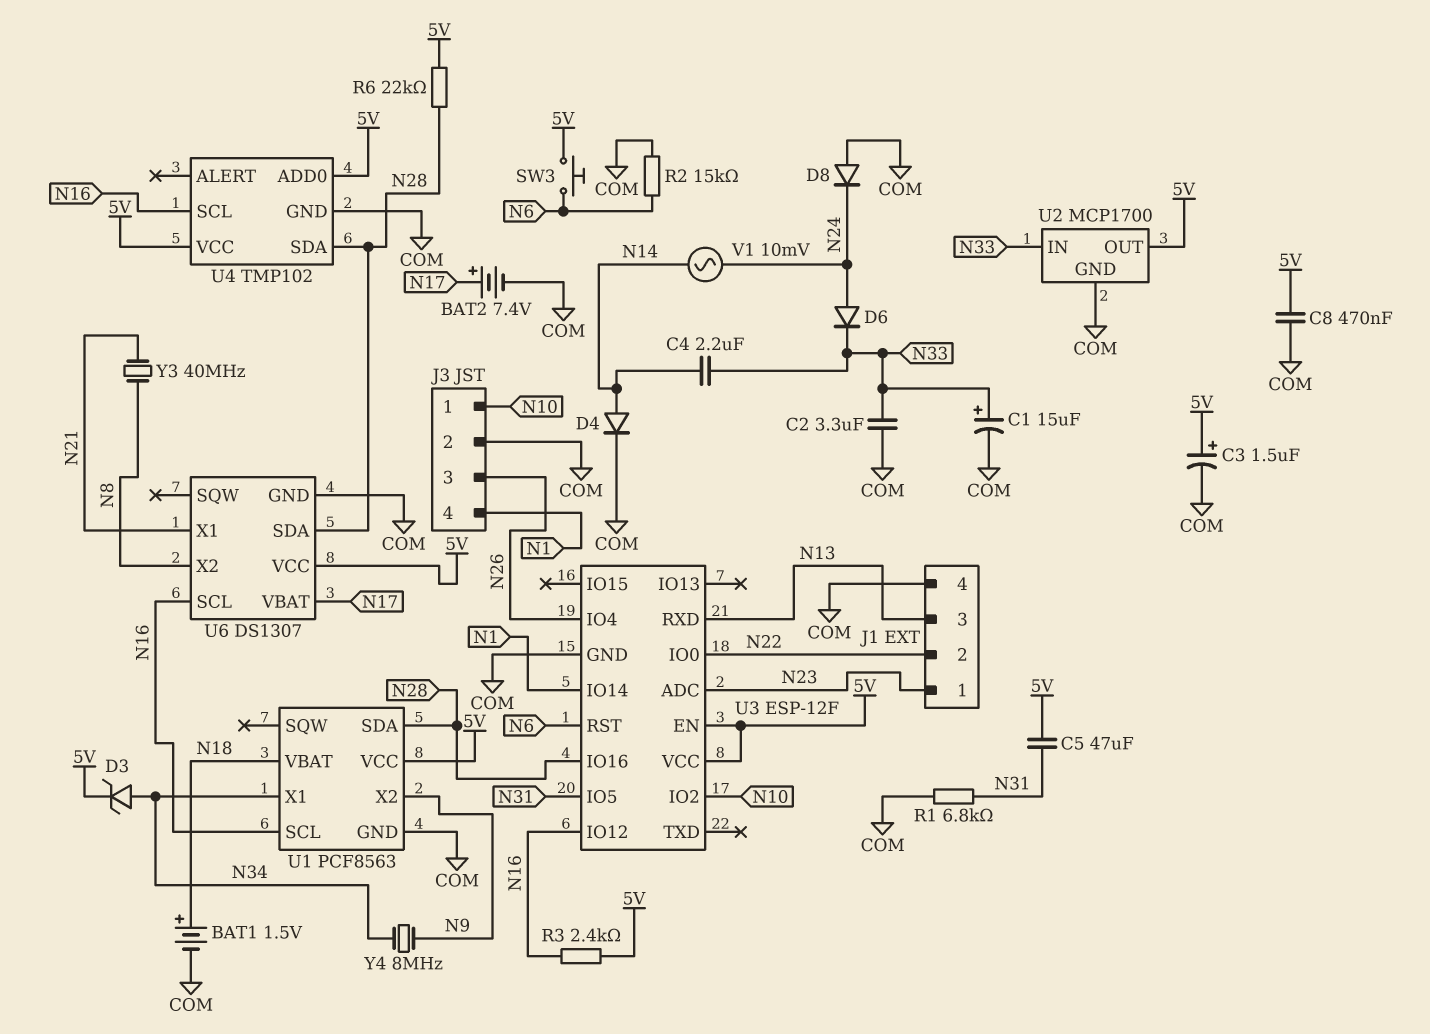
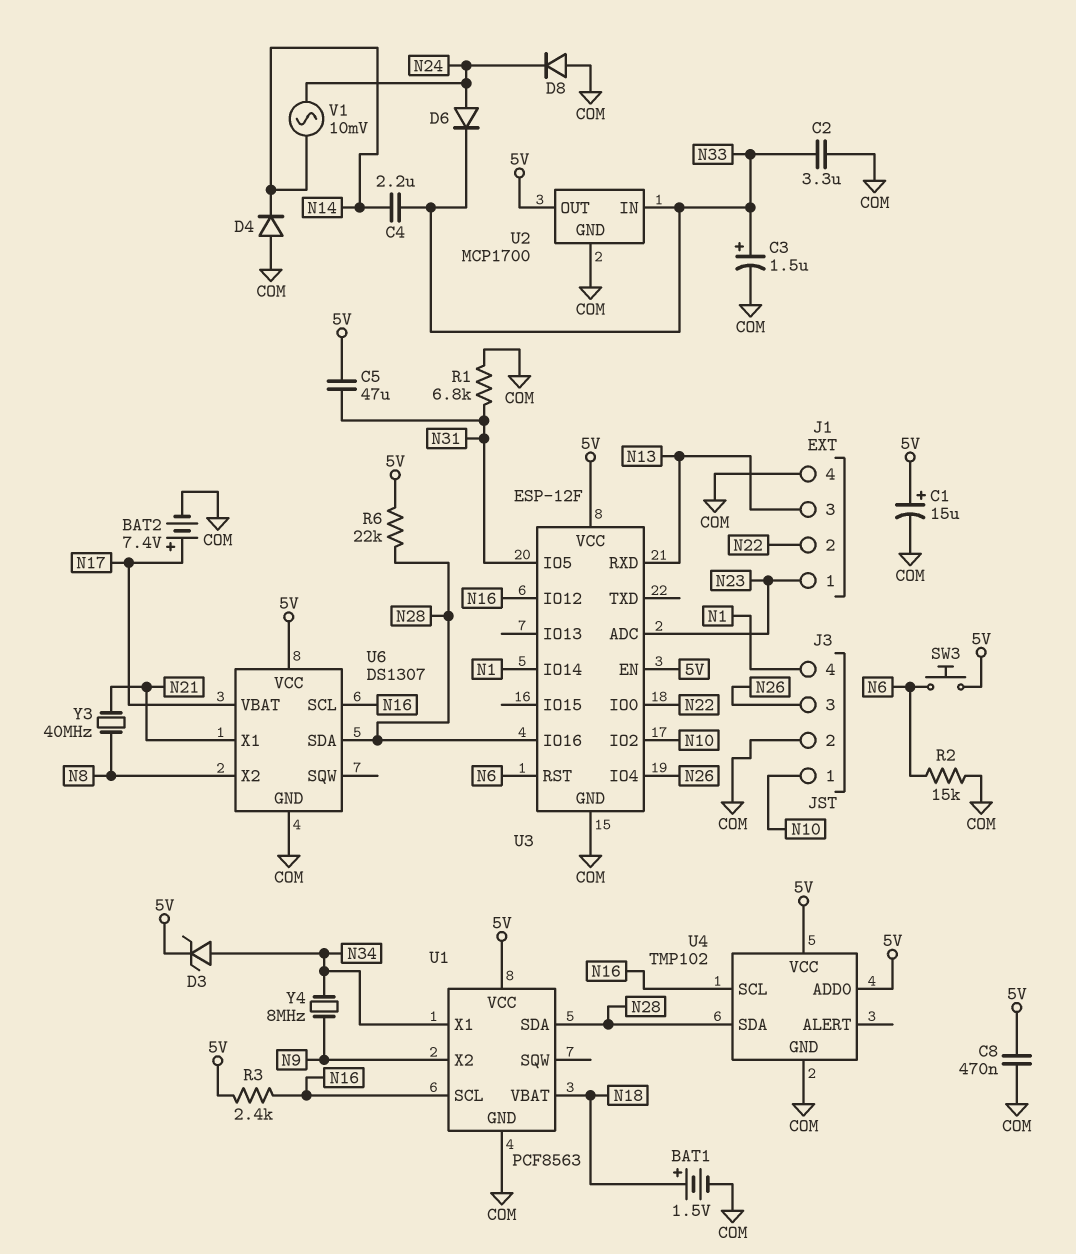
C1: 15uF (plus N33, minus COM) -> 15uF (plus 5V, minus COM)
C3: 1.5uF (plus 5V, minus COM) -> 1.5uF (plus N33, minus COM)
D4: diode (A N14, K COM) -> diode (A COM, K N14)

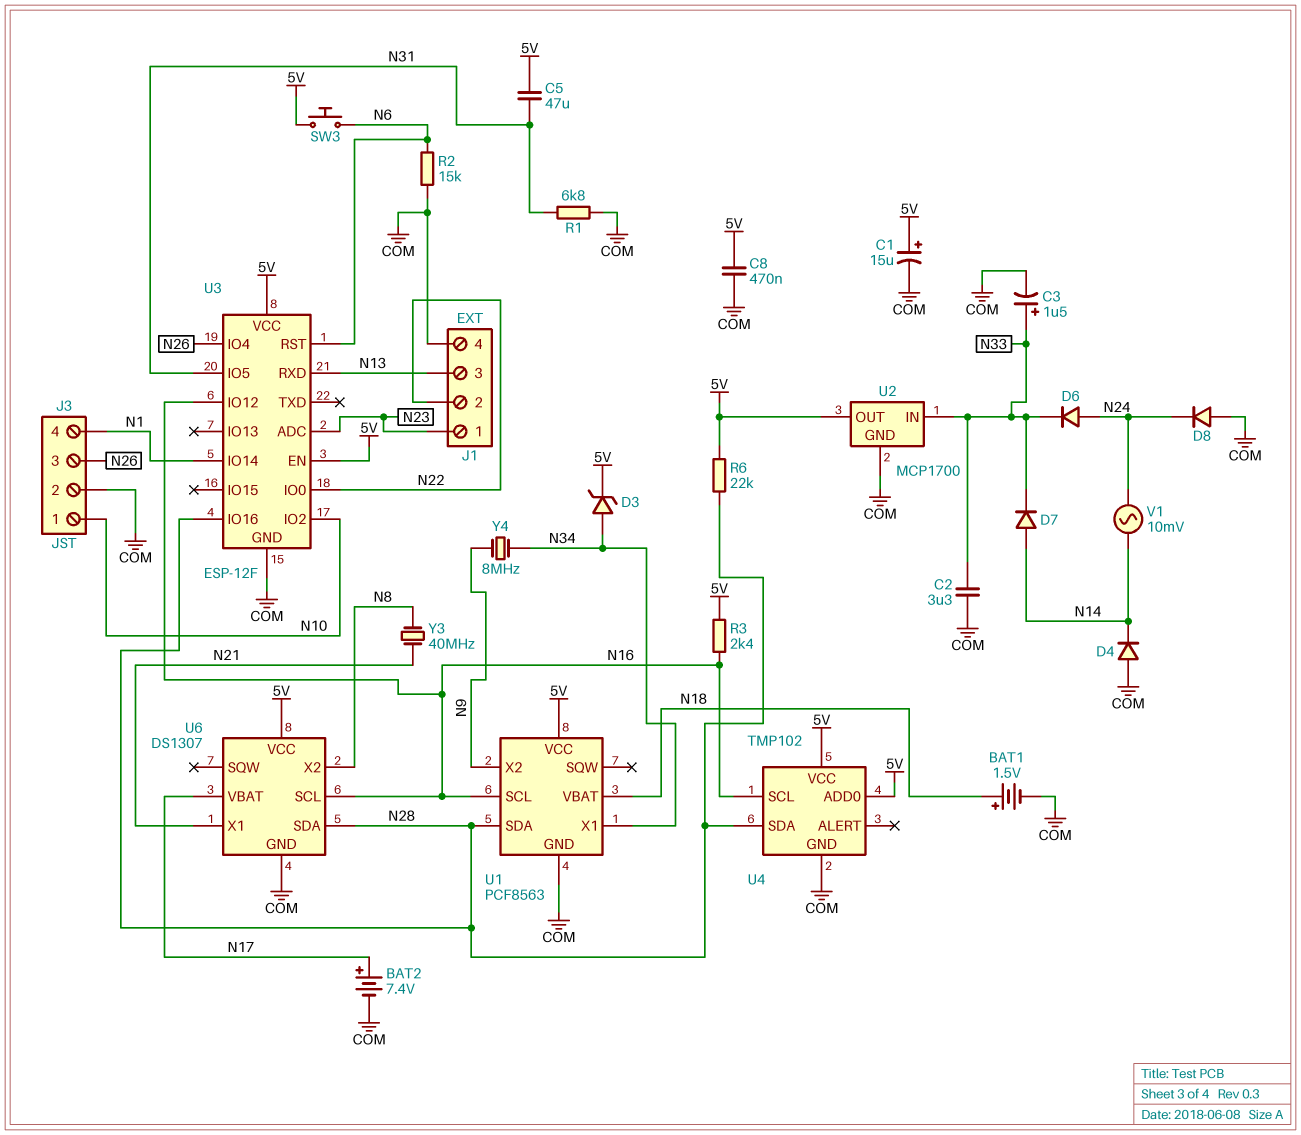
C4: 2.2uF (N14, N33) -> none
D7: none -> diode (A N14, K N33)

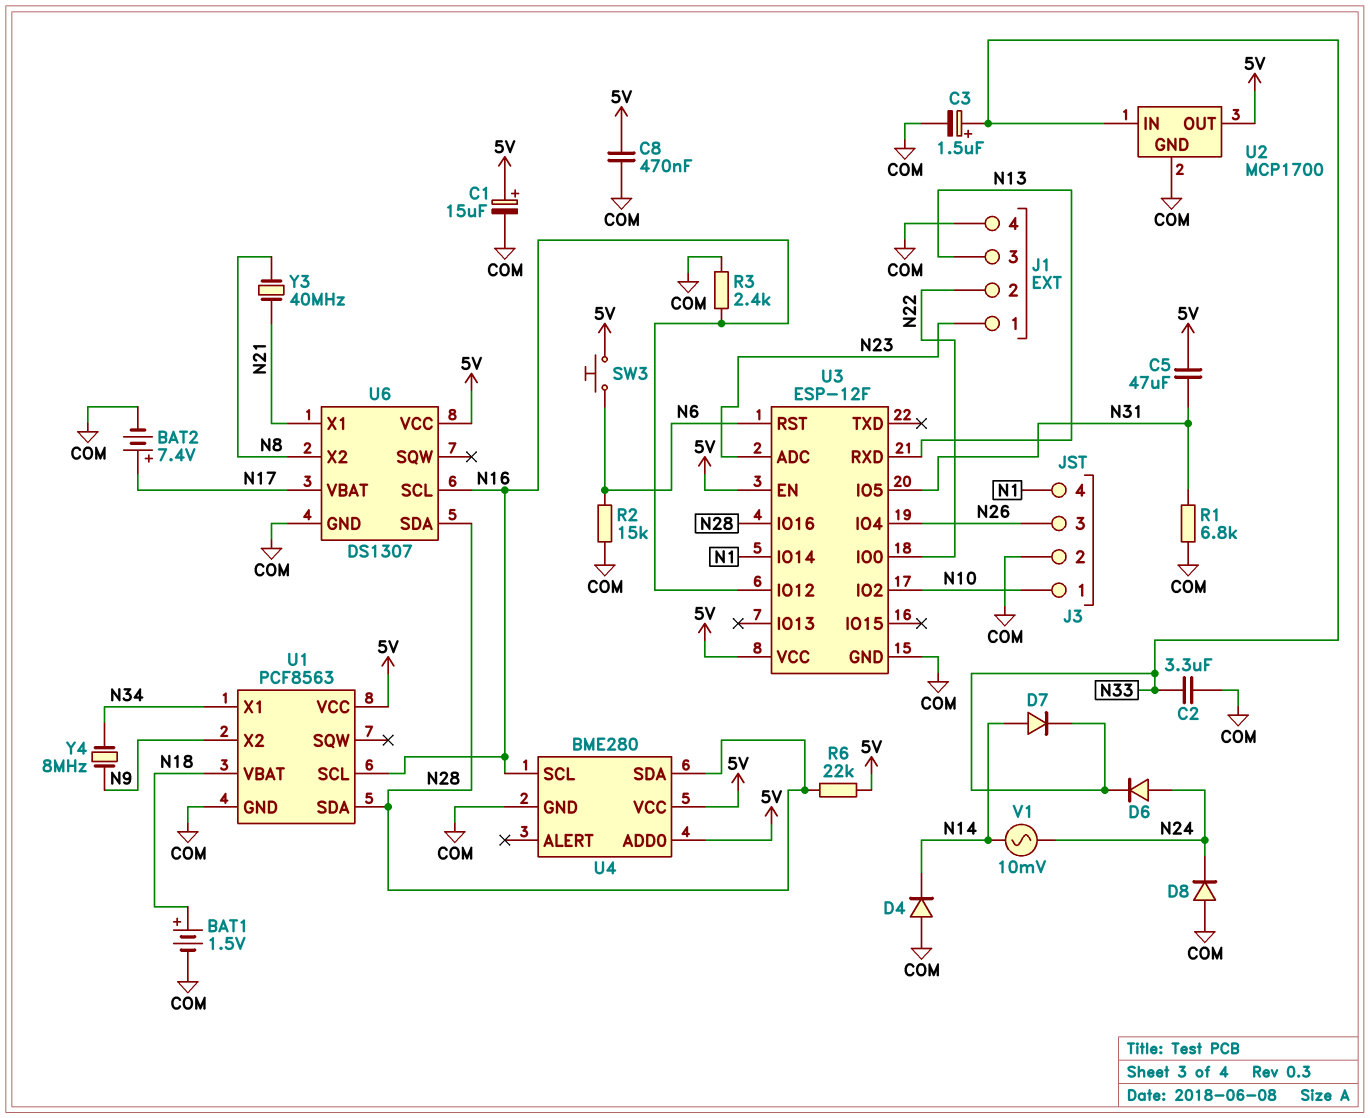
D3: zener (A N34, K 5V) -> none
R3: 2.4k (5V, N16) -> 2.4k (COM, N16)
U4: TMP102 -> BME280

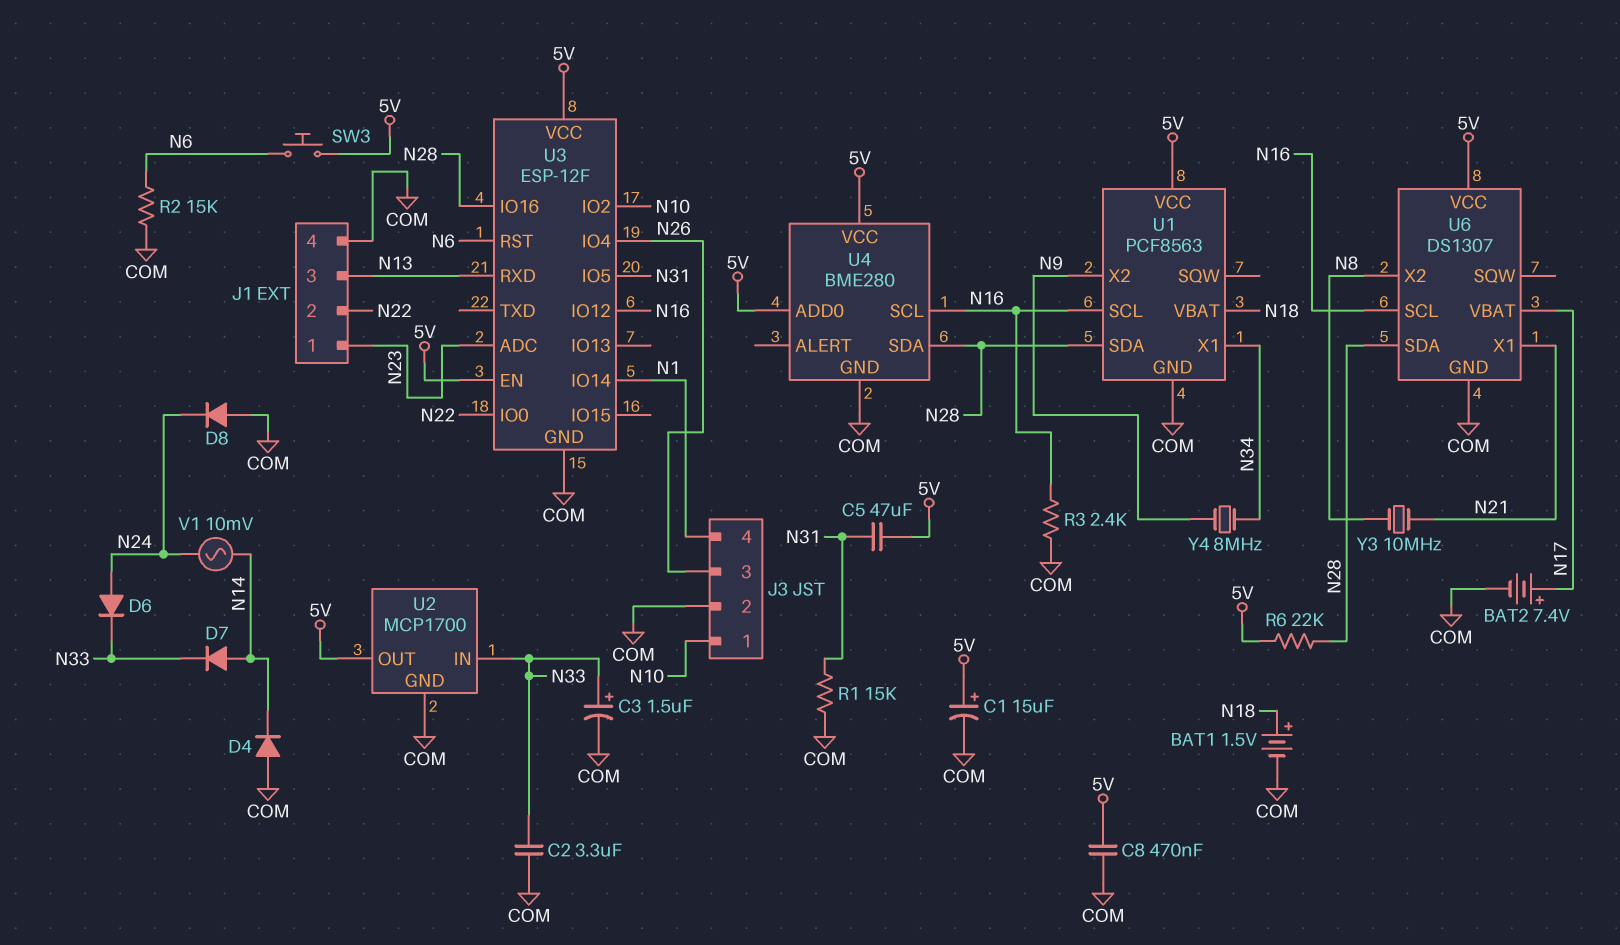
R1: 6.8k (COM, N31) -> 15k (COM, N31)
Y3: 40MHz (N8, N21) -> 10MHz (N8, N21)

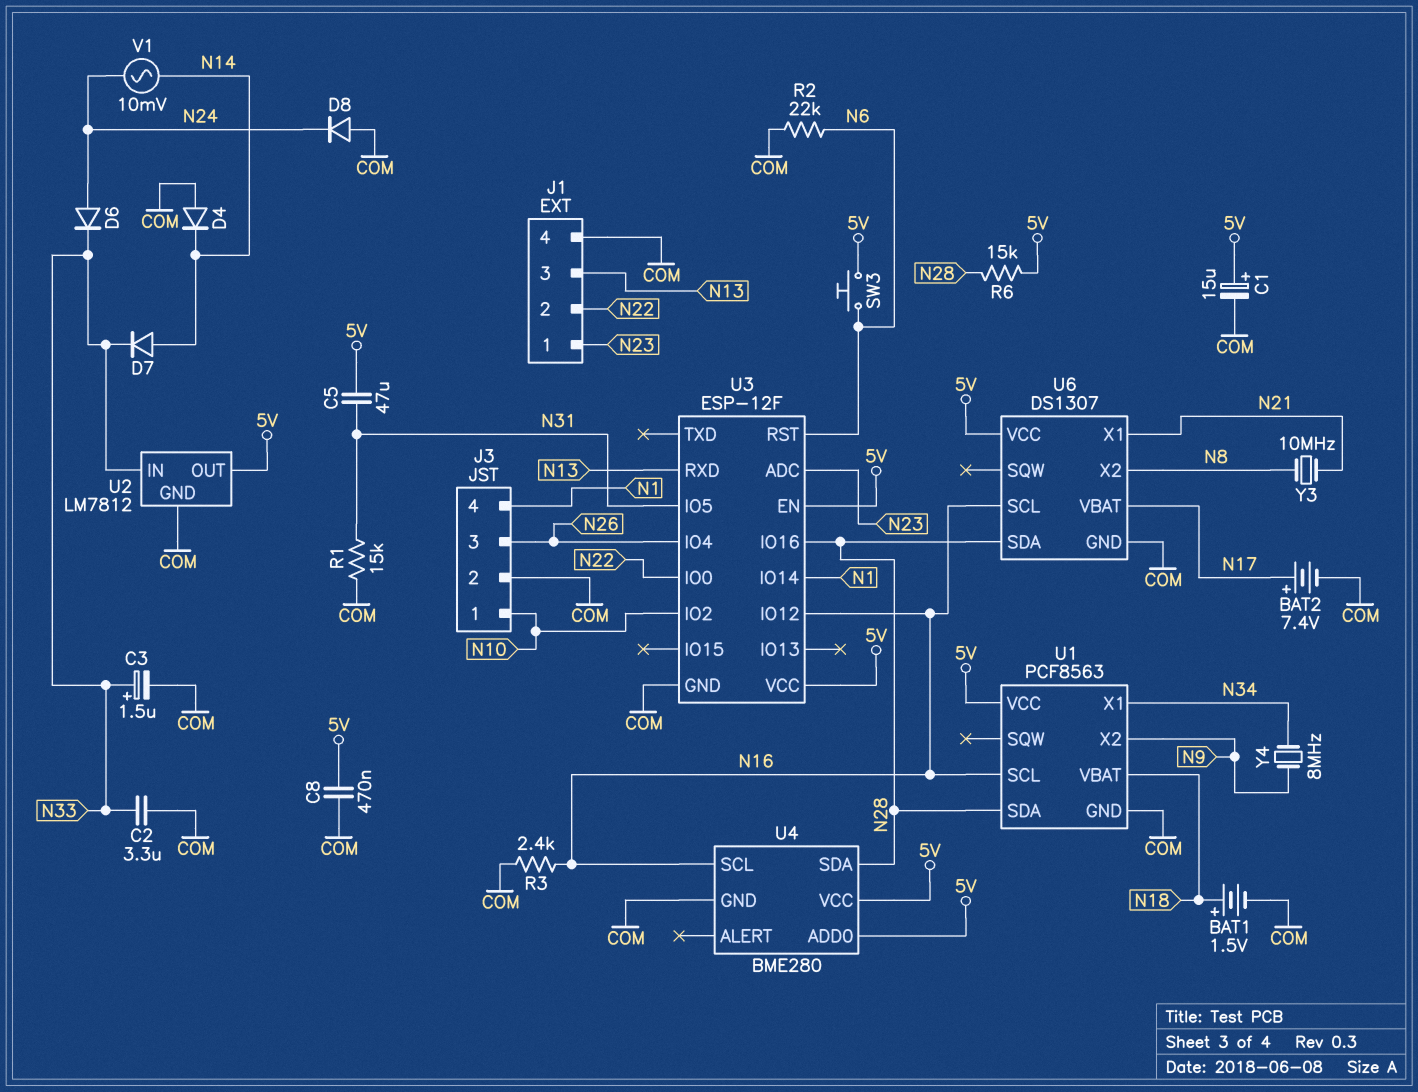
R2: 15k (COM, N6) -> 22k (COM, N6)
R6: 22k (5V, N28) -> 15k (5V, N28)
U2: MCP1700 -> LM7812

